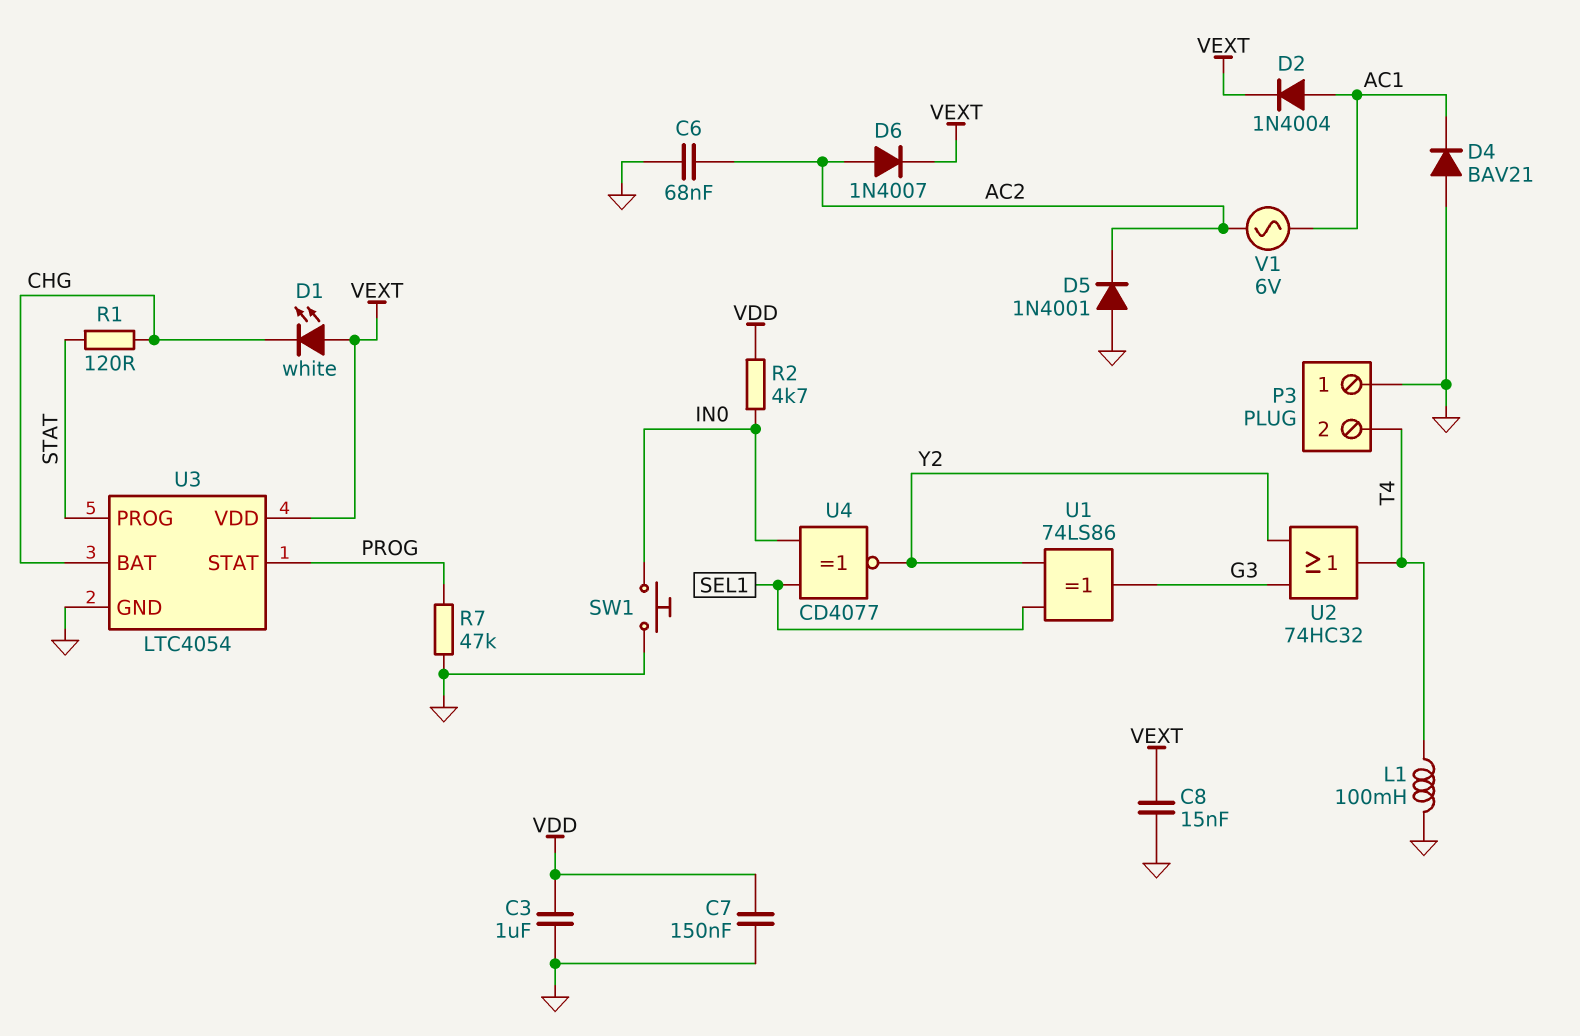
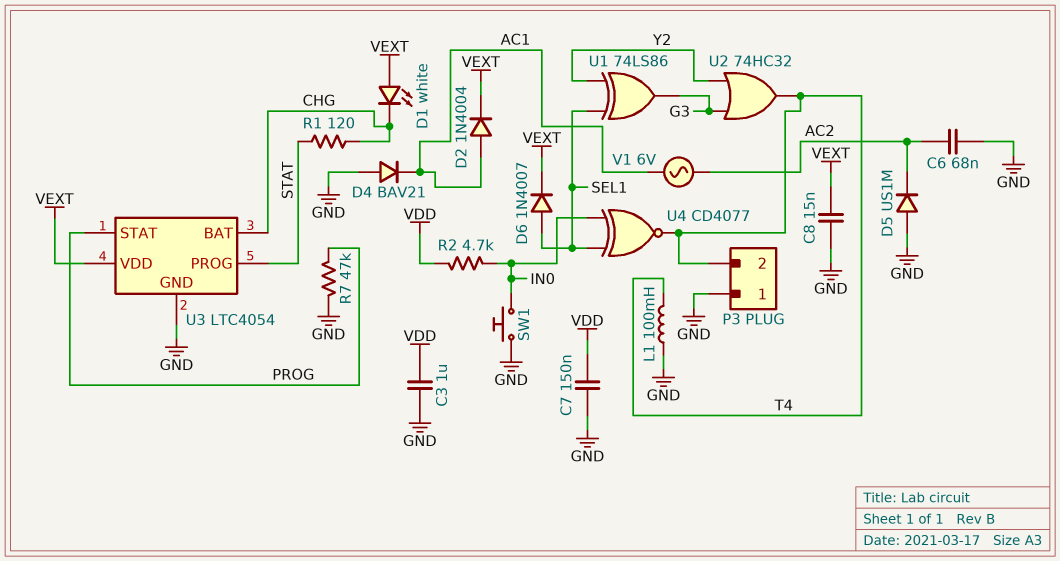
D5: diode 1N4001 (A GND, K AC2) -> diode US1M (A GND, K AC2)
D6: diode 1N4007 (A AC2, K VEXT) -> diode 1N4007 (A SEL1, K VEXT)
U4: XNOR CD4077 (in IN0, in SEL1, out Y2) -> XNOR CD4077 (in IN0, in SEL1, out T4)

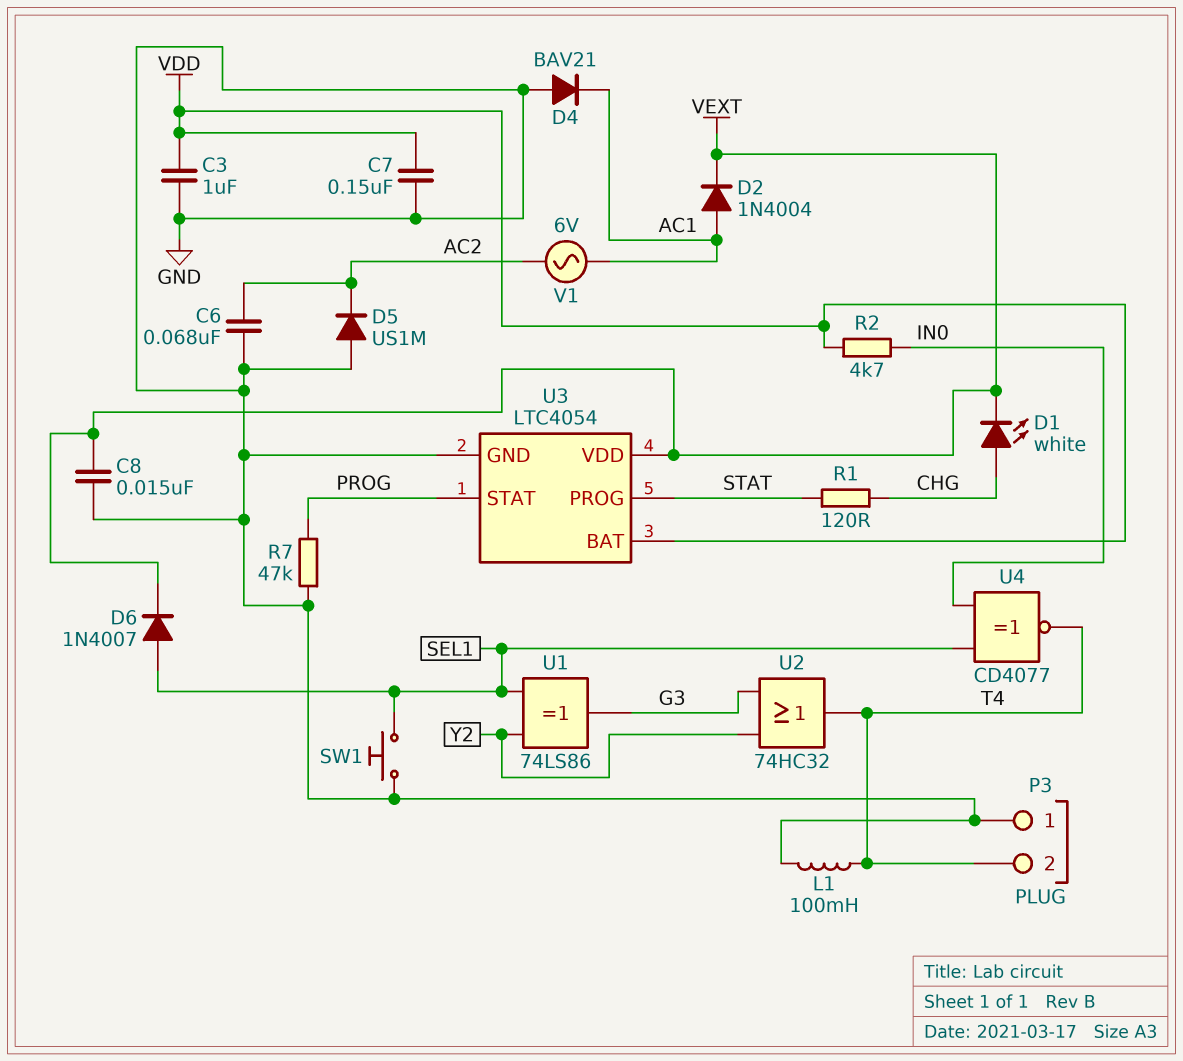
D1: LED white (A VEXT, K CHG) -> LED white (A CHG, K VEXT)
SW1: button (GND, IN0) -> button (GND, SEL1)
U3 pin BAT: CHG -> VDD

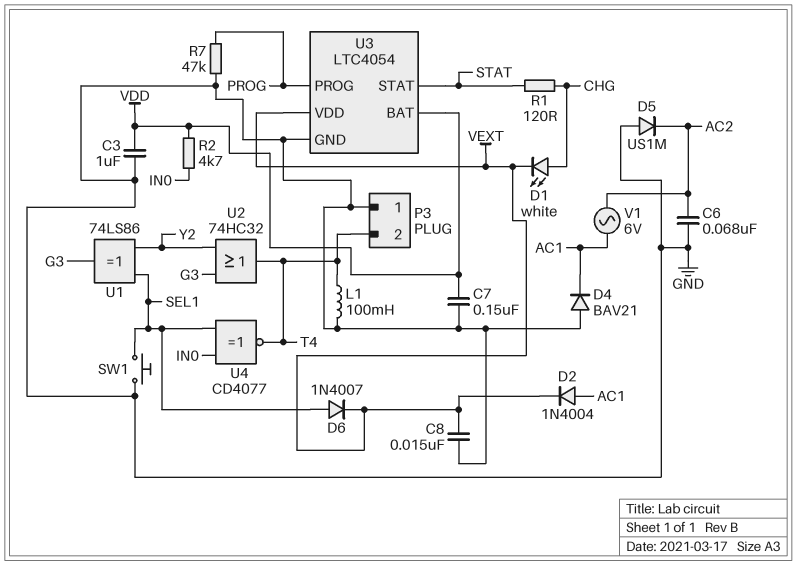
U3 pin PROG: STAT -> PROG
U3 pin STAT: PROG -> STAT

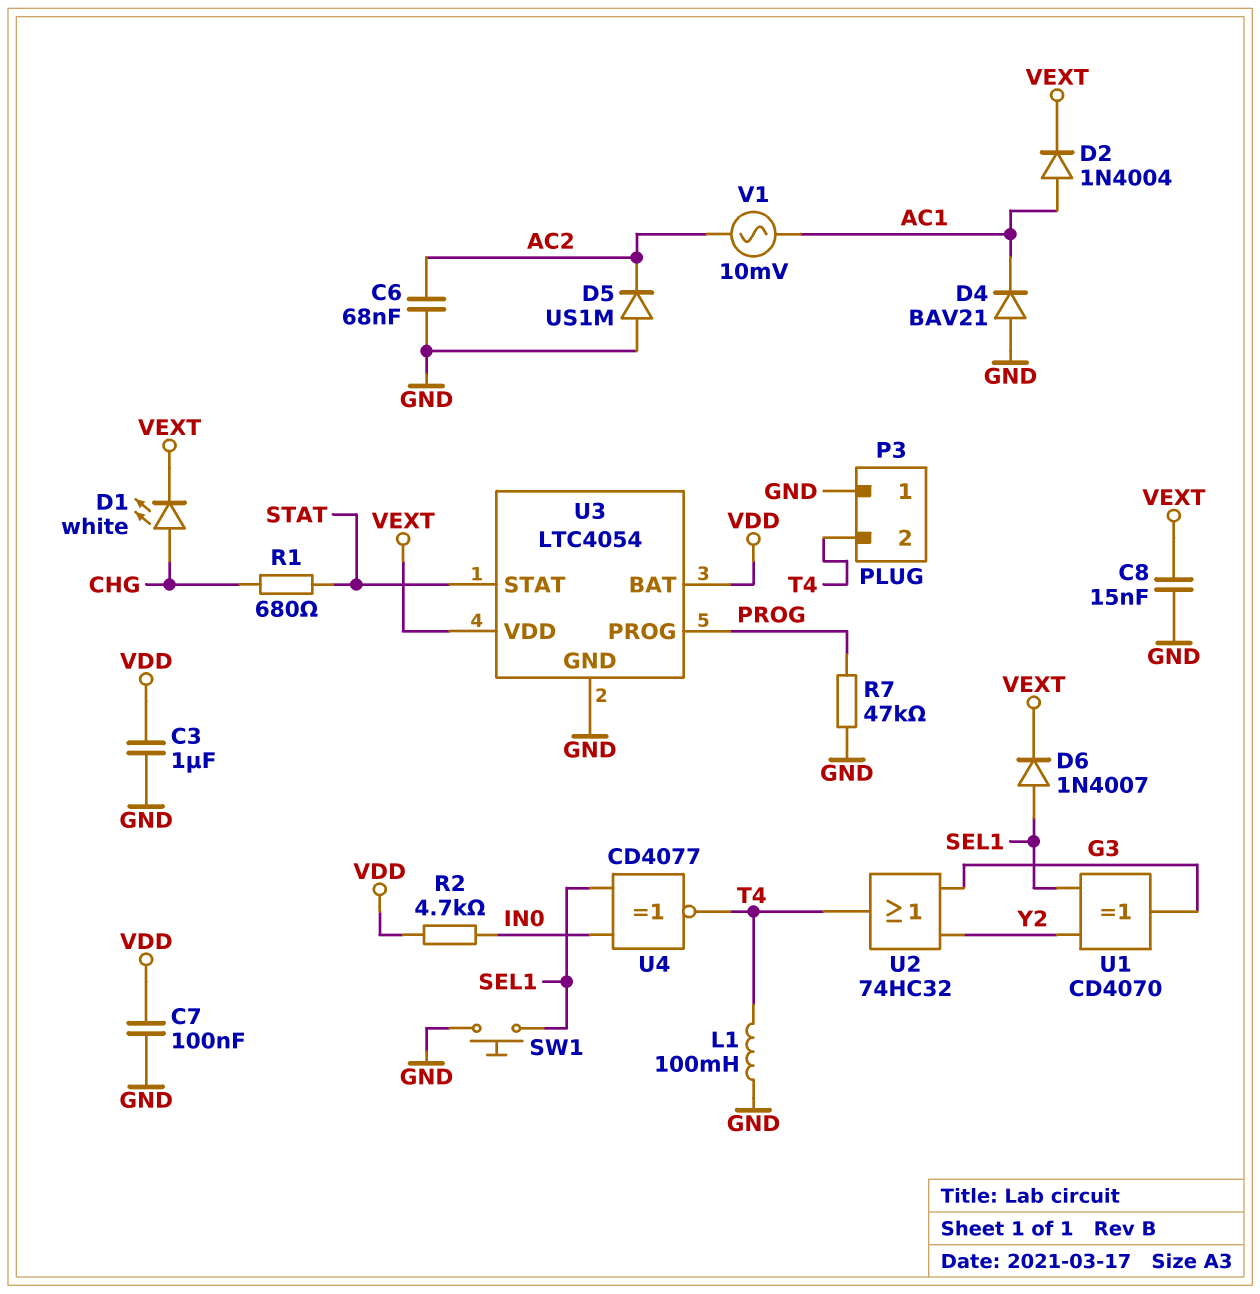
C7: 150nF (GND, VDD) -> 100nF (GND, VDD)
R1: 120 (CHG, STAT) -> 680 (CHG, STAT)
U1: XOR 74LS86 (in SEL1, in Y2, out G3) -> XOR CD4070 (in SEL1, in Y2, out G3)
V1: AC 6V (AC1, AC2) -> AC 10mV (AC1, AC2)

